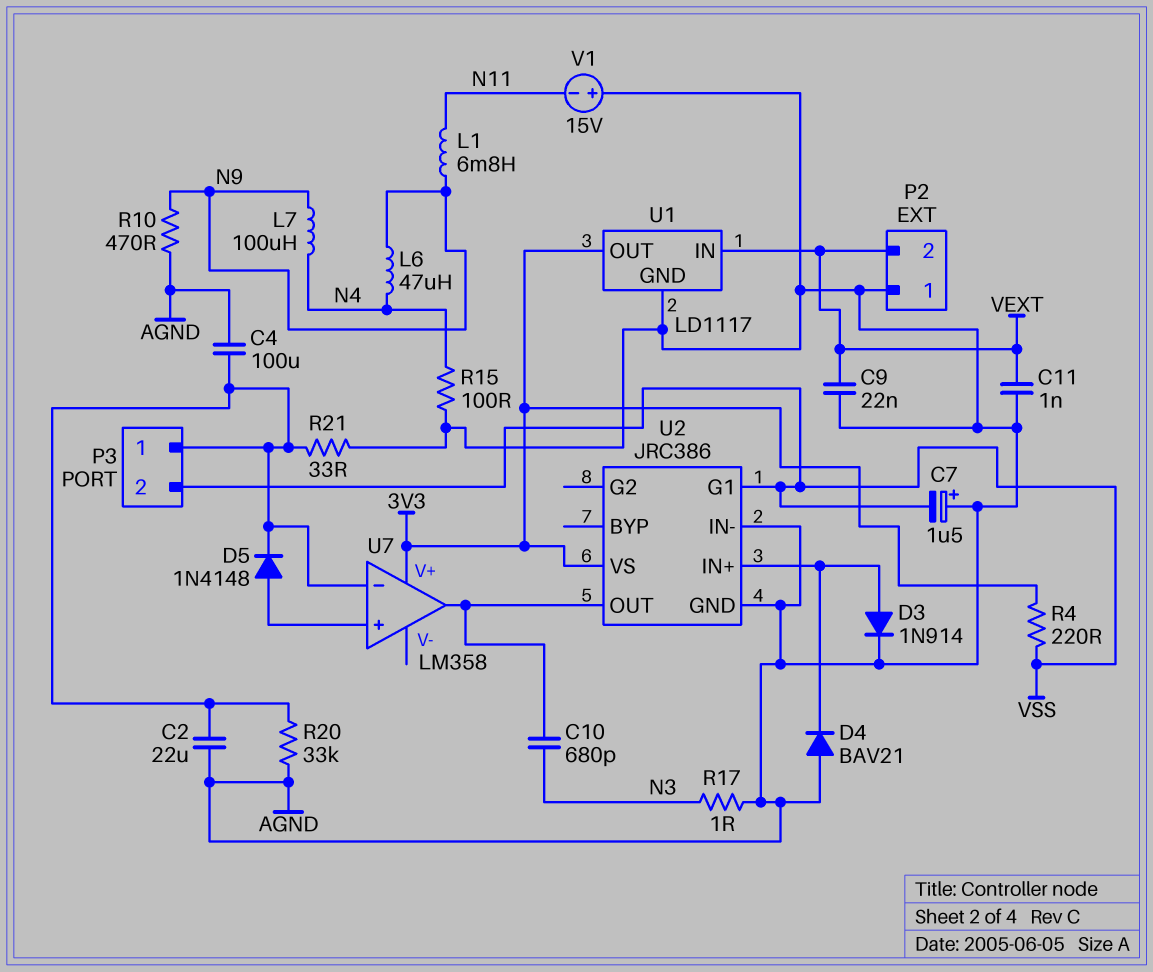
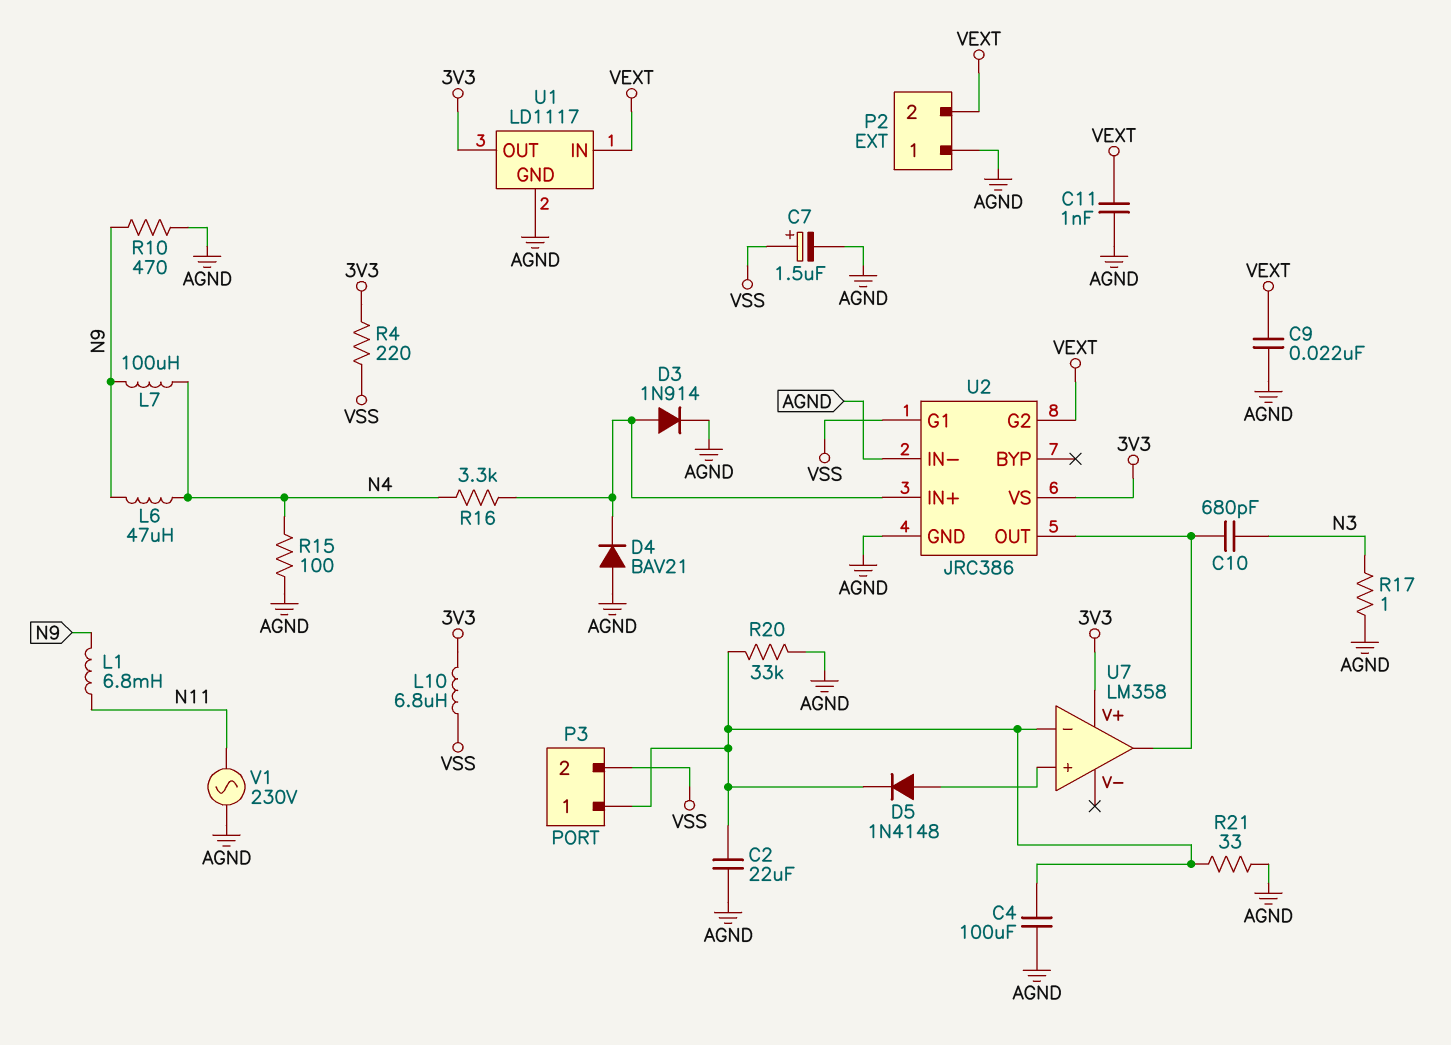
C7: 1.5uF (plus AGND, minus VSS) -> 1.5uF (plus VSS, minus AGND)
L10: none -> 6.8uH (3V3, VSS)
R16: none -> 3.3k (N4, U2/IN+)
U2 pin G2: none -> VEXT
V1: 15V (plus AGND, minus N11) -> AC 230V (AGND, N11)

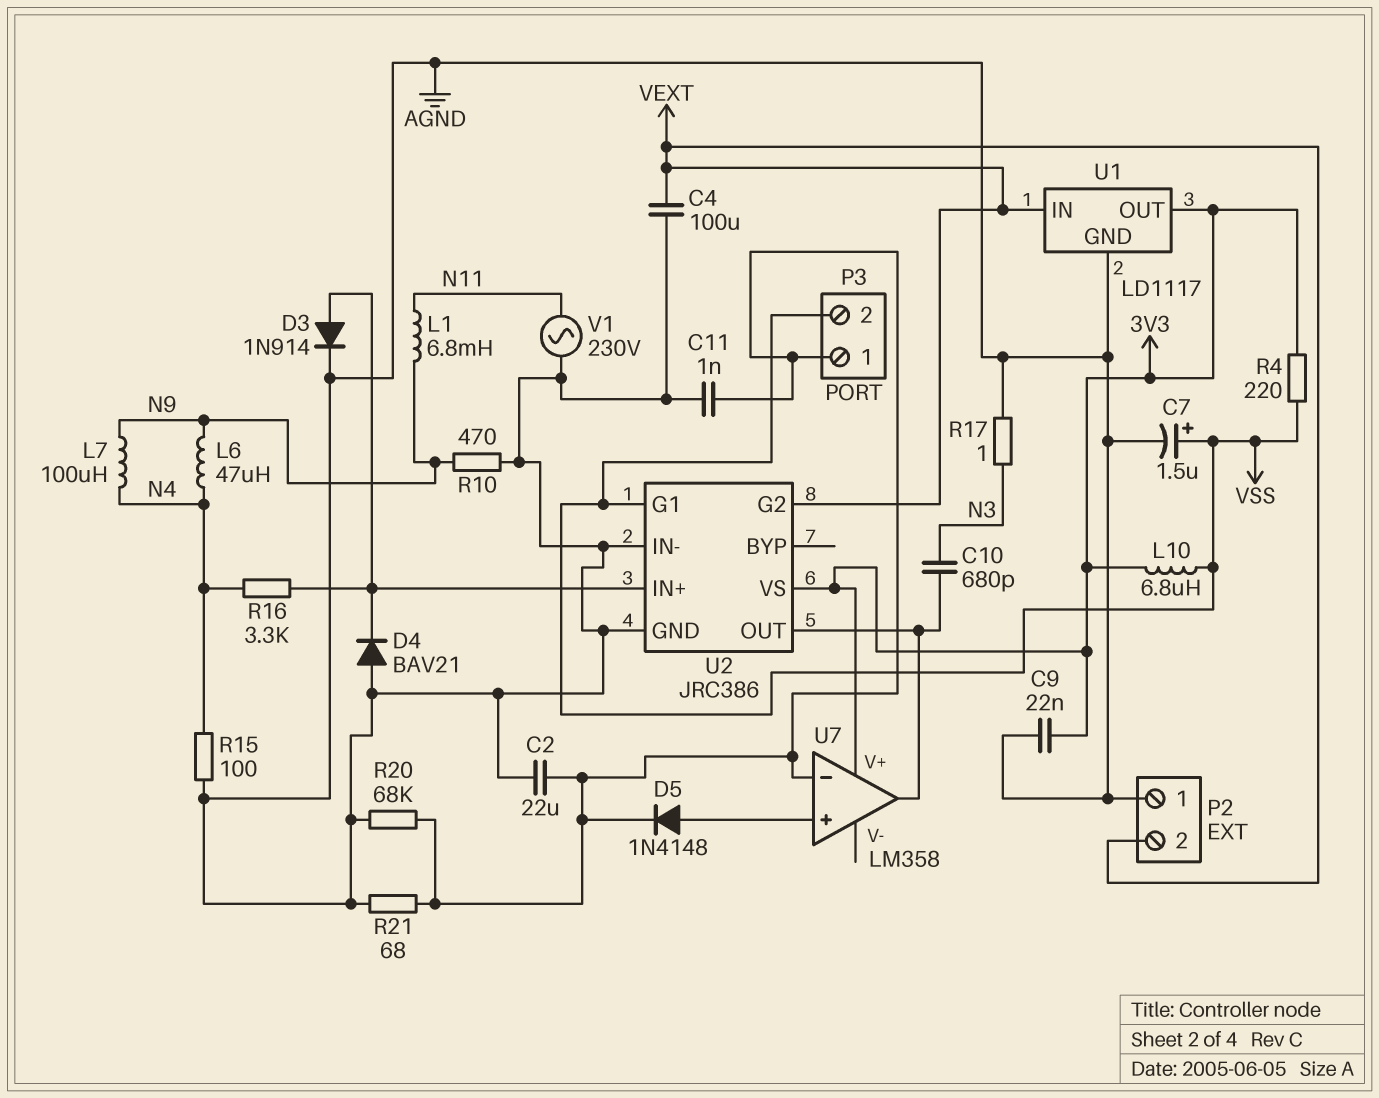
C4: 100uF (AGND, P3/1) -> 100uF (AGND, VEXT)
C9: 22nF (AGND, VEXT) -> 22nF (3V3, AGND)
C11: 1nF (AGND, VEXT) -> 1nF (AGND, P3/1)
R20: 33k (AGND, P3/1) -> 68k (AGND, P3/1)
R21: 33 (AGND, P3/1) -> 68 (AGND, P3/1)

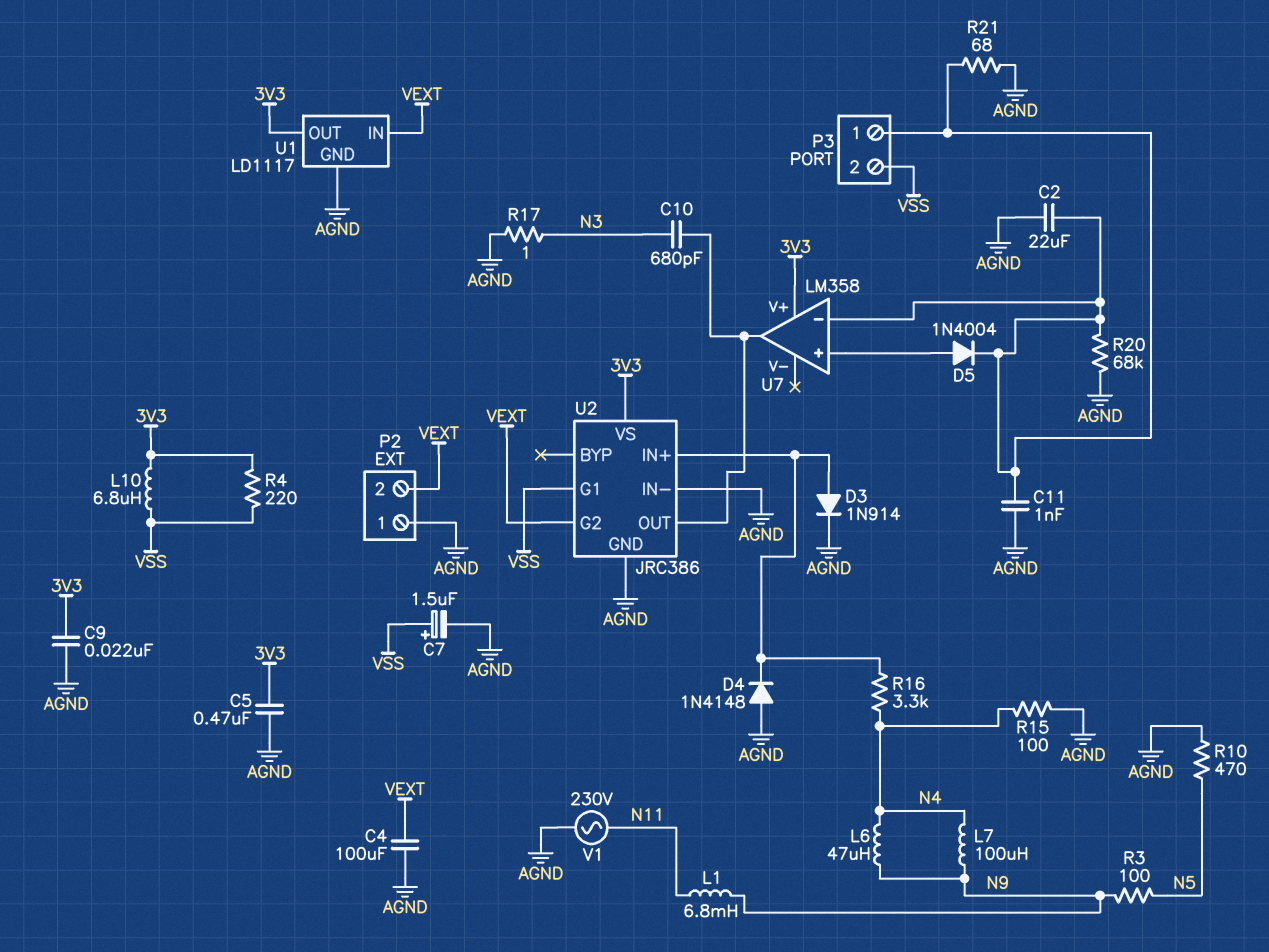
C5: none -> 470nF (3V3, AGND)
D4: diode BAV21 (A AGND, K U2/IN+) -> diode 1N4148 (A AGND, K U2/IN+)
D5: diode 1N4148 (A U7/in+, K P3/1) -> diode 1N4004 (A U7/in+, K P3/1)
R3: none -> 100 (N5, N9)
R10: 470 (AGND, N9) -> 470 (AGND, N5)

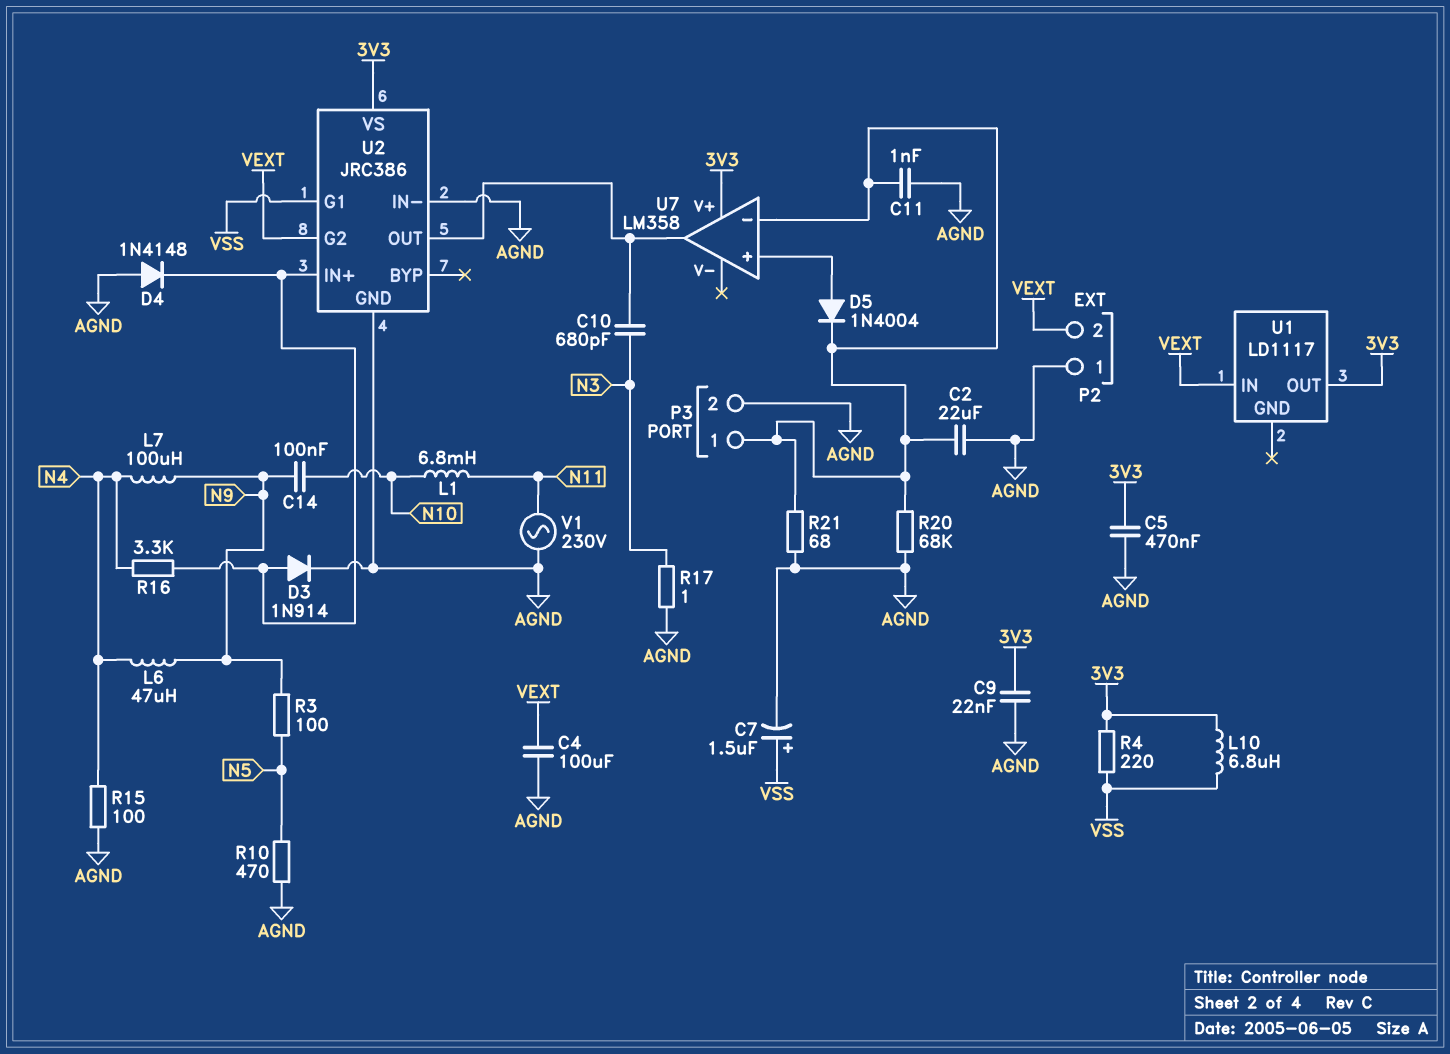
C14: none -> 100nF (N9, N10)
L1: 6.8mH (N9, N11) -> 6.8mH (N10, N11)
P3 pin 2: VSS -> AGND
U1 pin GND: AGND -> none

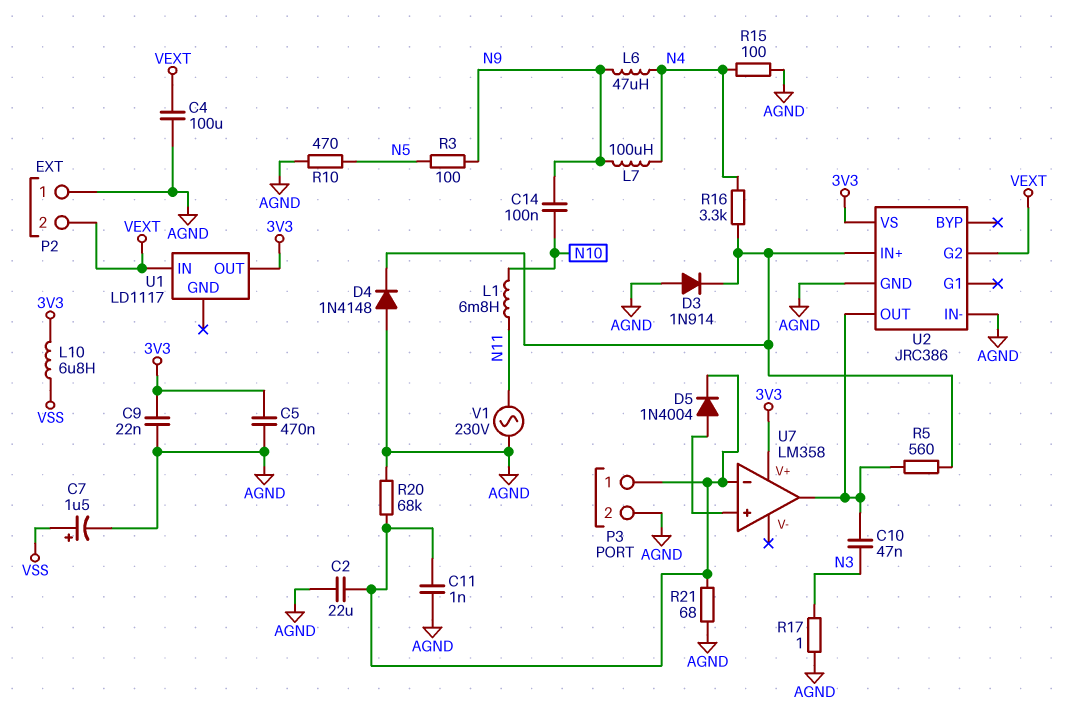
C10: 680pF (N3, U2/OUT) -> 47nF (N3, U2/OUT)
D3: diode 1N914 (A U2/IN+, K AGND) -> diode 1N914 (A AGND, K U2/IN+)
R4: 220 (3V3, VSS) -> none
R5: none -> 560 (U2/IN+, U2/OUT)
U2 pin G1: VSS -> none

